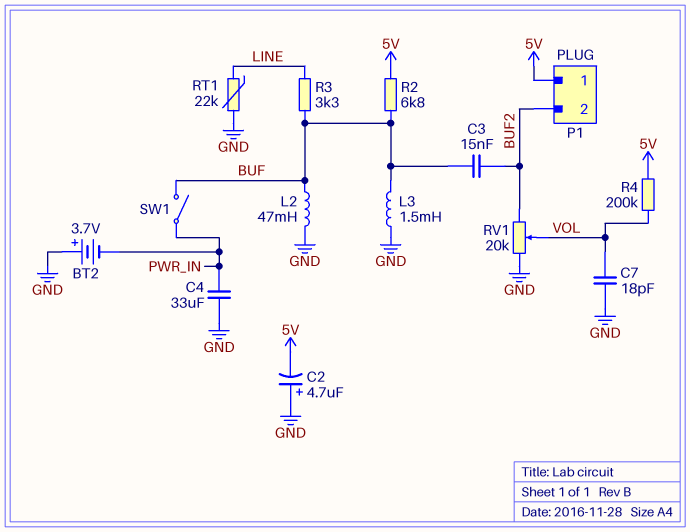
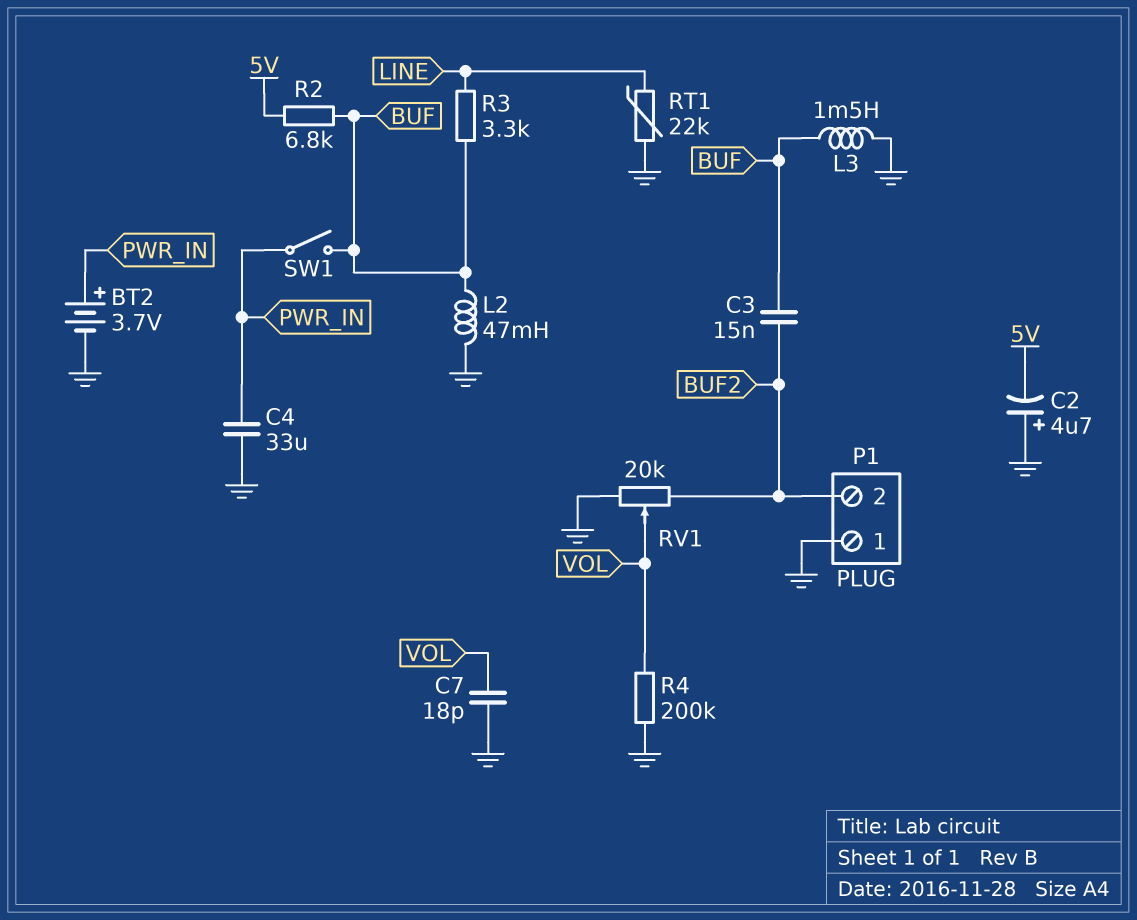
BT2: 3.7V (plus GND, minus PWR_IN) -> 3.7V (plus PWR_IN, minus GND)
P1 pin 1: 5V -> GND
R4: 200k (5V, VOL) -> 200k (GND, VOL)

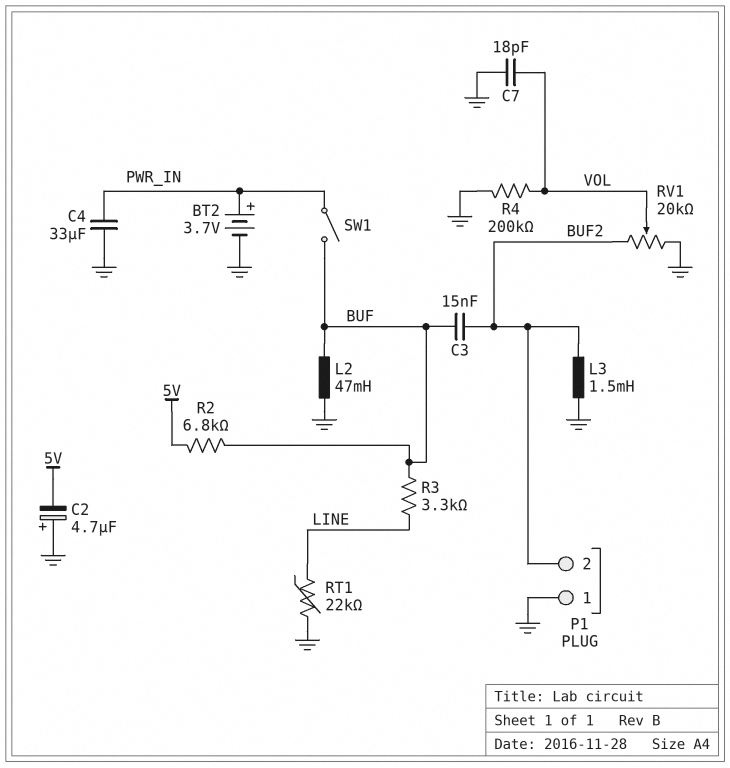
L3: 1.5mH (BUF, GND) -> 1.5mH (BUF2, GND)

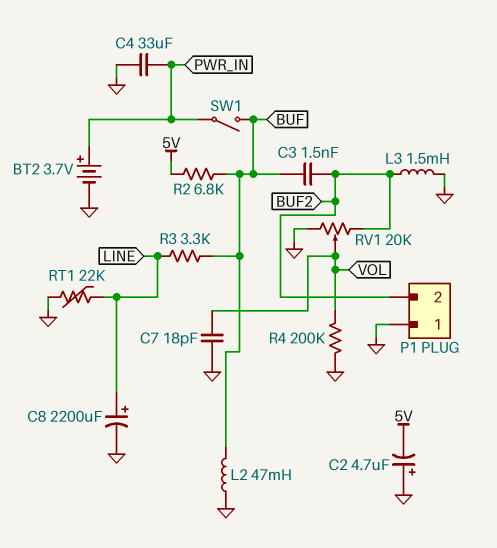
C3: 15nF (BUF, BUF2) -> 1.5nF (BUF, BUF2)
C8: none -> 2200uF (plus LINE, minus GND)

